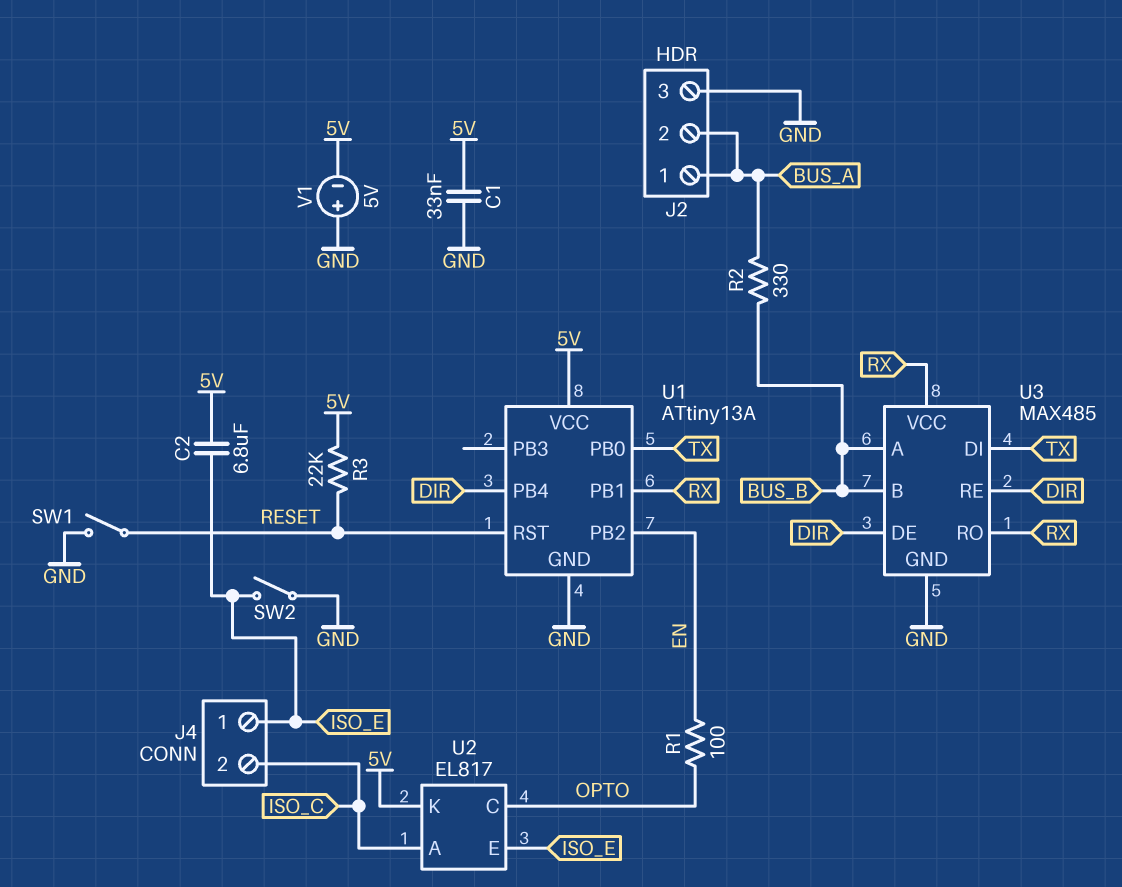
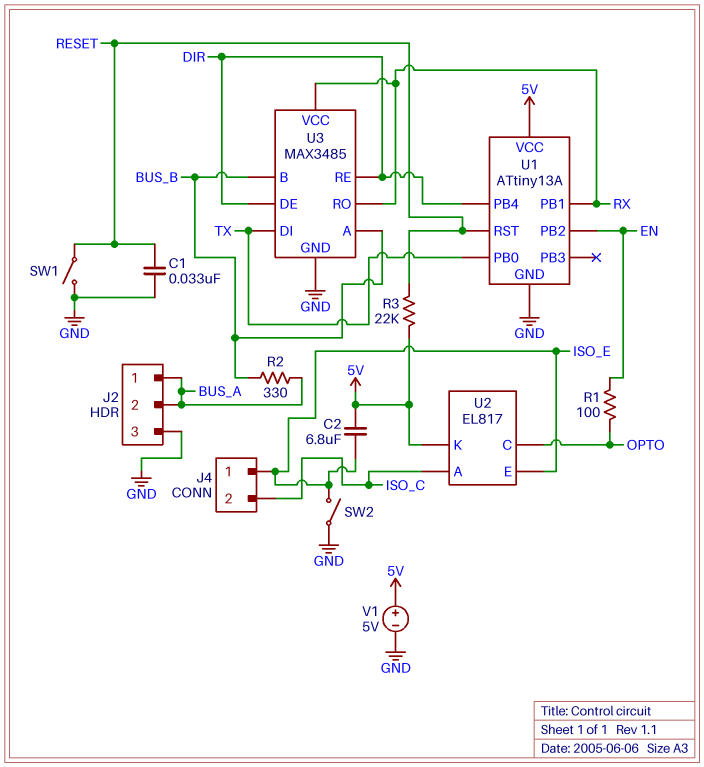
C1: 33nF (5V, GND) -> 33nF (GND, RESET)
U3: MAX485 -> MAX3485
V1: 5V (plus GND, minus 5V) -> 5V (plus 5V, minus GND)

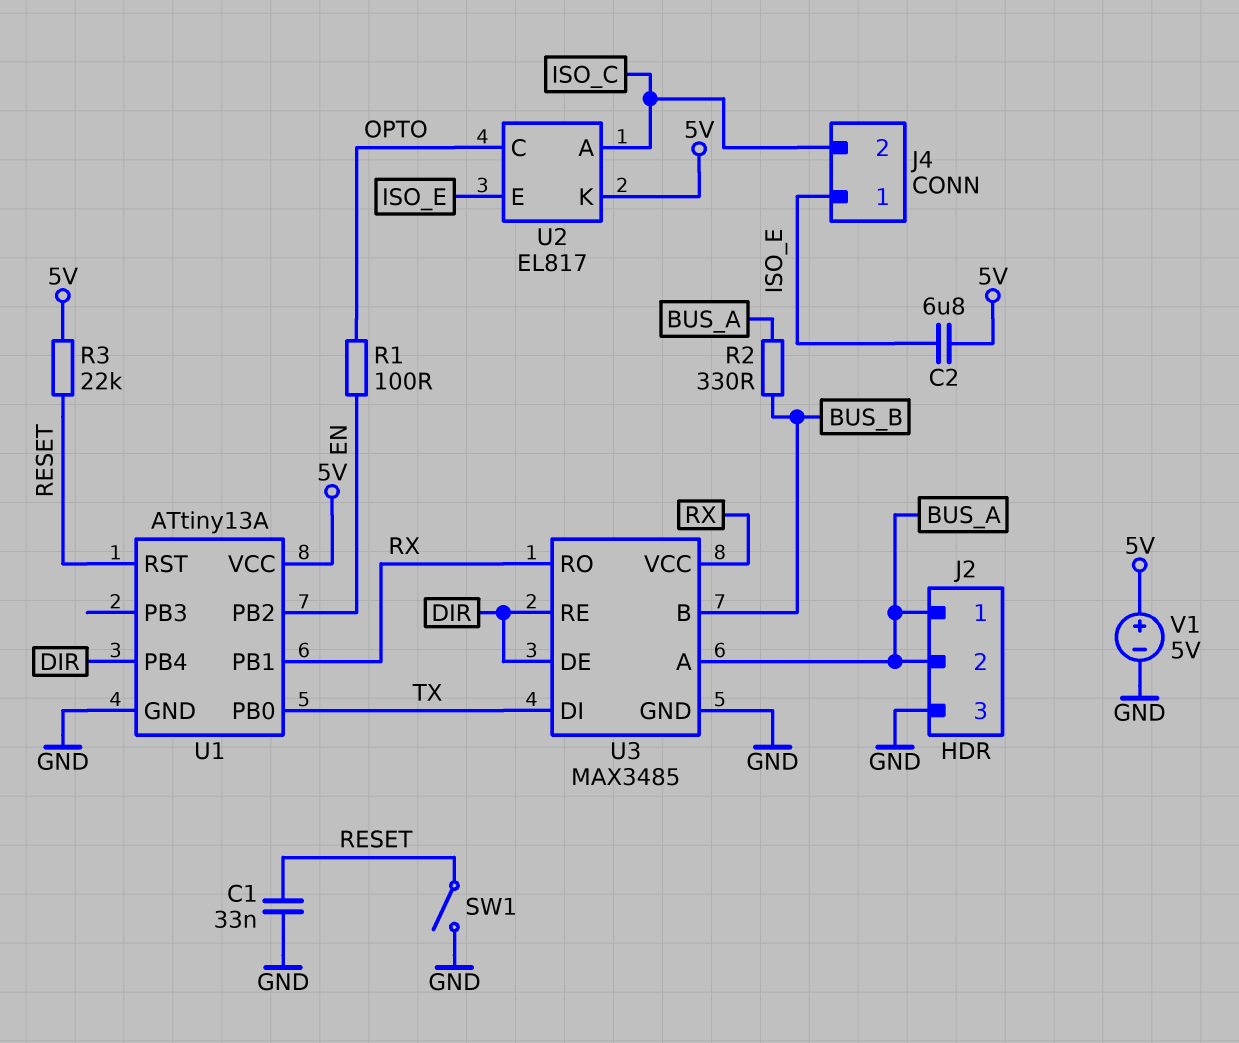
SW2: switch (GND, ISO_E) -> none
U3 pin A: BUS_B -> BUS_A

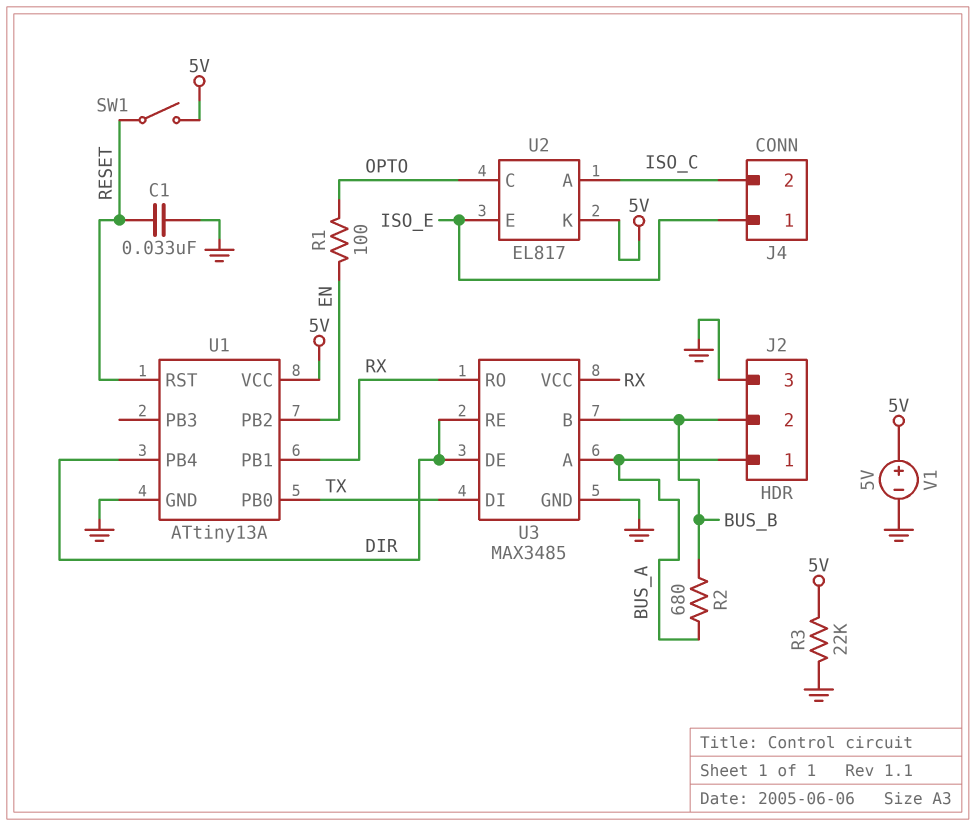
C2: 6.8uF (5V, ISO_E) -> none
J2 pin 2: BUS_A -> BUS_B
R2: 330 (BUS_A, BUS_B) -> 680 (BUS_A, BUS_B)
R3: 22k (5V, RESET) -> 22k (5V, GND)
SW1: switch (GND, RESET) -> switch (5V, RESET)

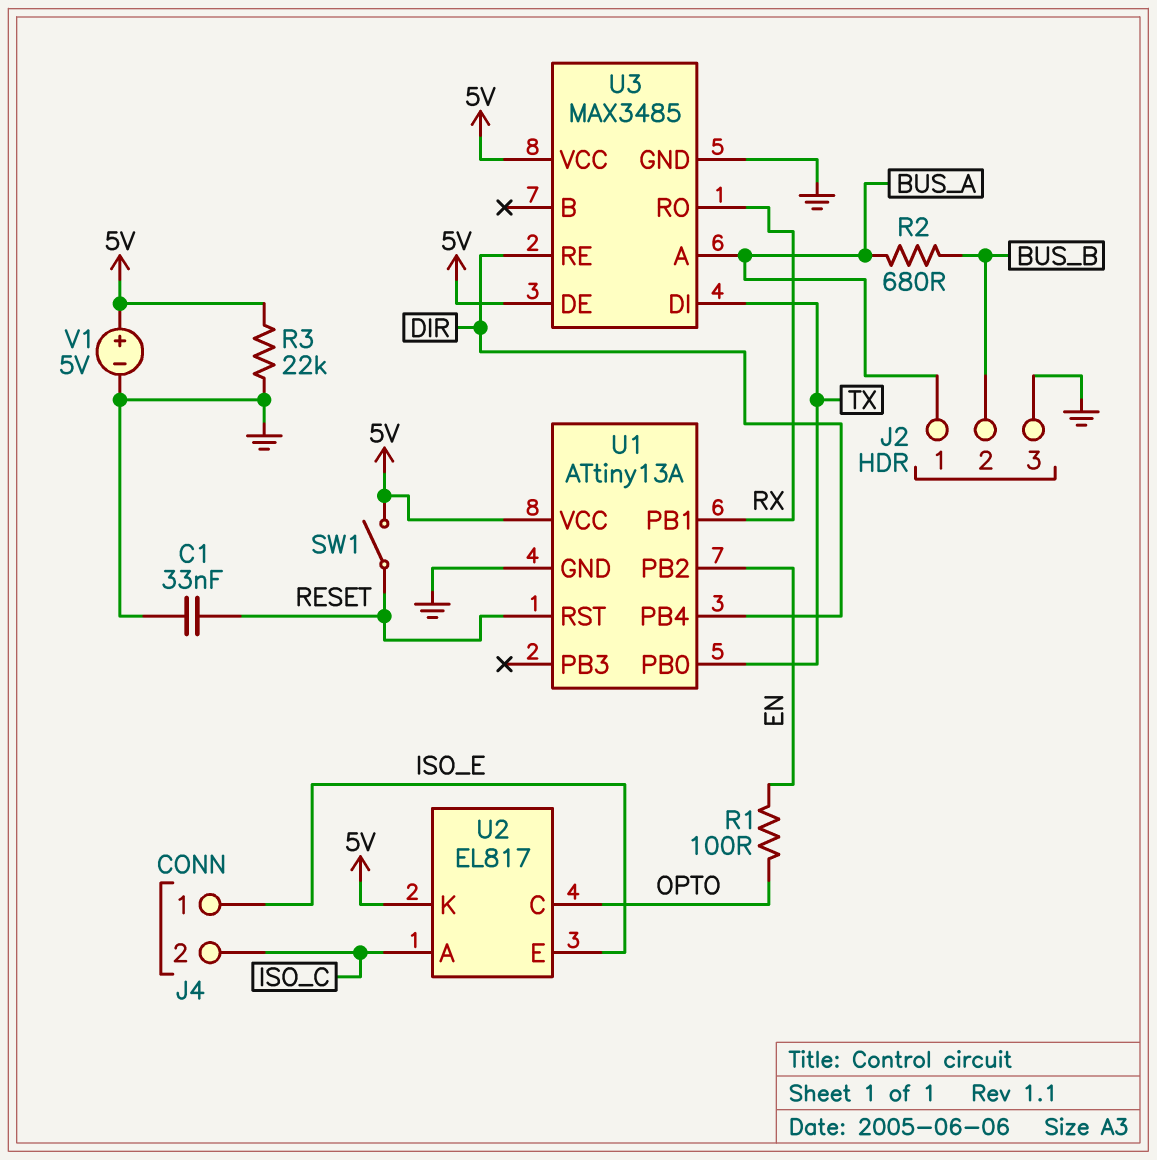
U3 pin B: BUS_B -> none
U3 pin DE: DIR -> 5V
U3 pin VCC: RX -> 5V

